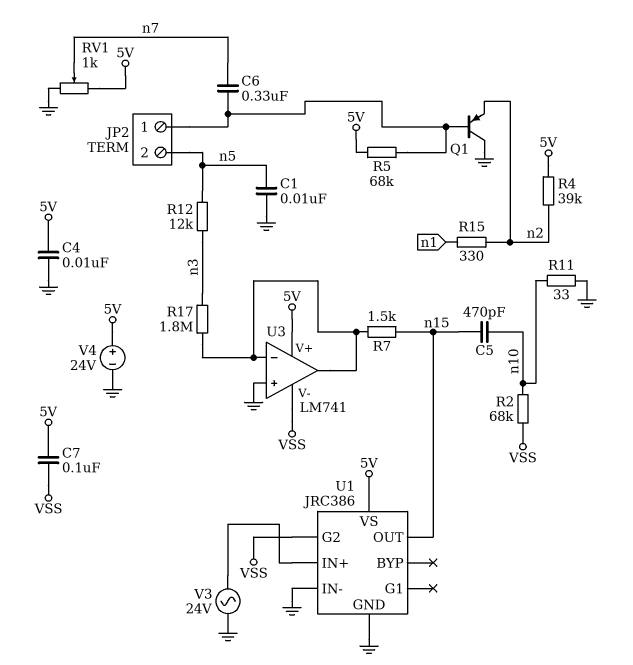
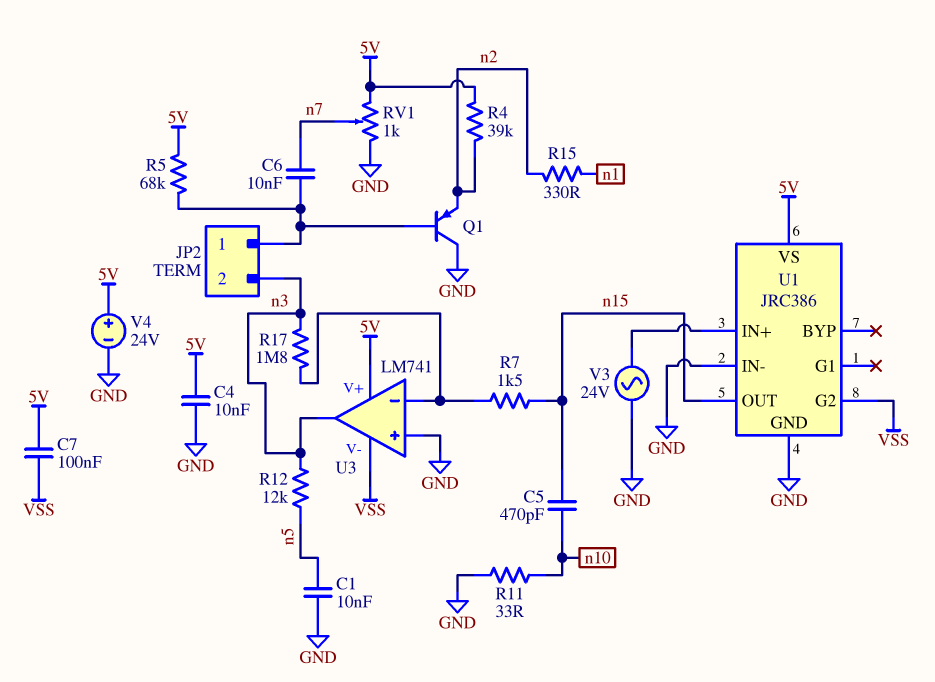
C6: 330nF (JP2/1, n7) -> 10nF (JP2/1, n7)
JP2 pin 2: n5 -> n3
R2: 68k (VSS, n10) -> none
U3 pin out: U3/in- -> n3

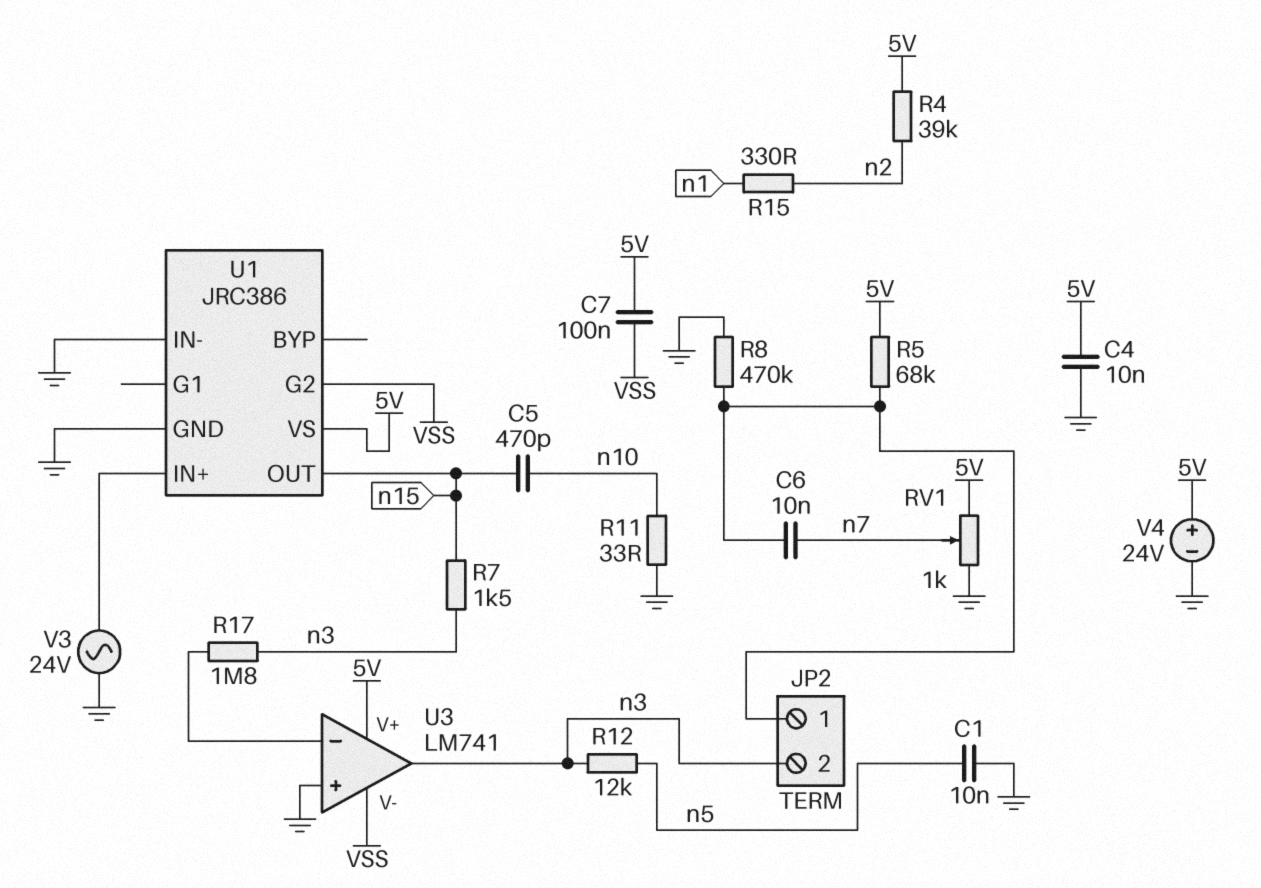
Q1: PNP (B JP2/1, C GND, E n2) -> none
R7: 1.5k (U3/in-, n15) -> 1.5k (n3, n15)
R8: none -> 470k (GND, JP2/1)

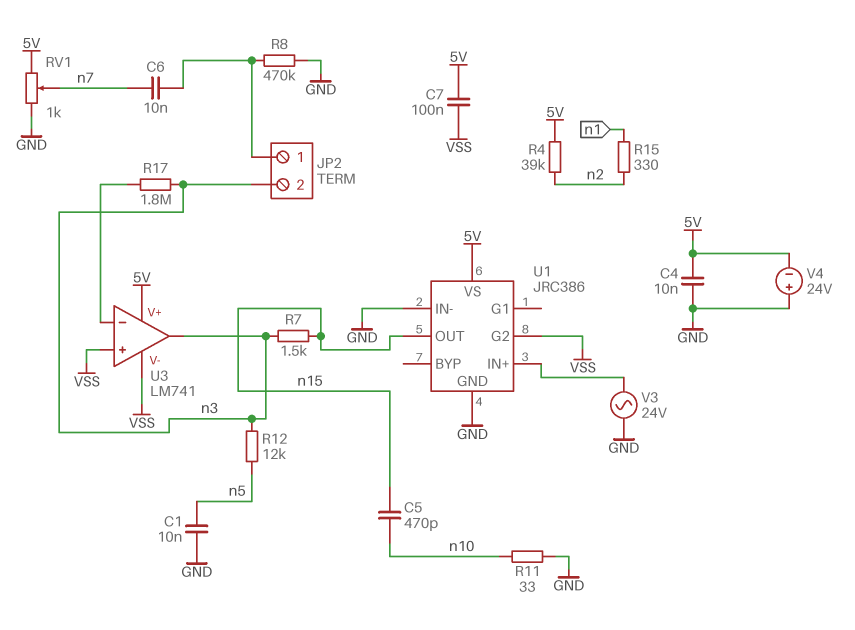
R5: 68k (5V, JP2/1) -> none
U3 pin in+: GND -> VSS
V4: 24V (plus 5V, minus GND) -> 24V (plus GND, minus 5V)

